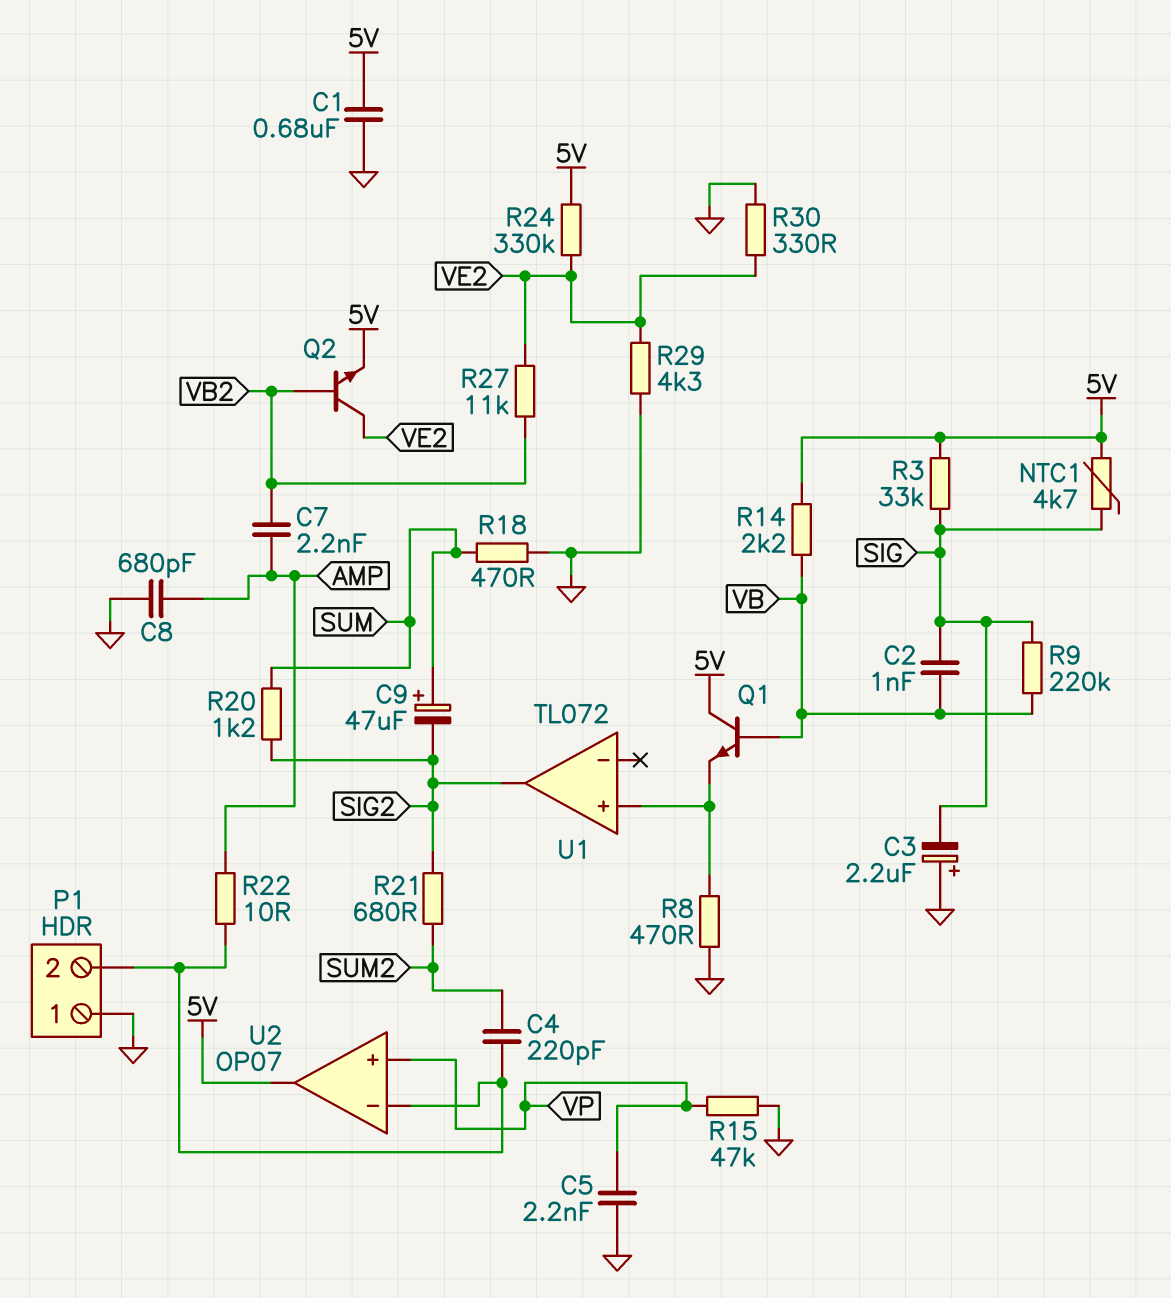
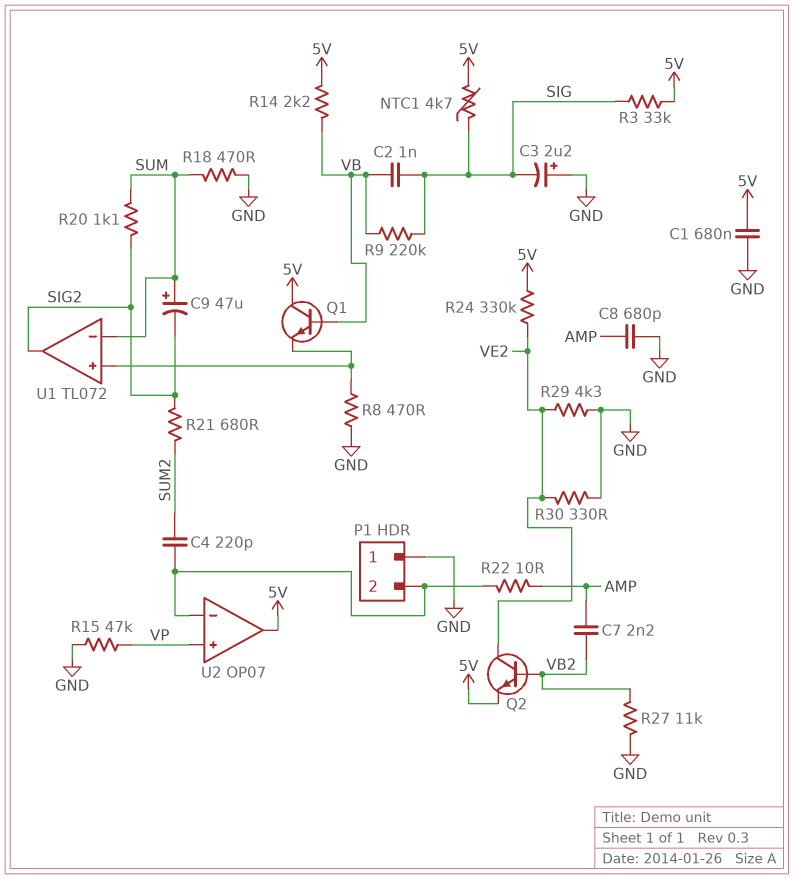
C5: 2.2nF (GND, VP) -> none
R20: 1.2k (SIG2, SUM) -> 1.1k (SIG2, SUM)
R27: 11k (VB2, VE2) -> 11k (GND, VB2)
U1 pin in-: none -> SUM

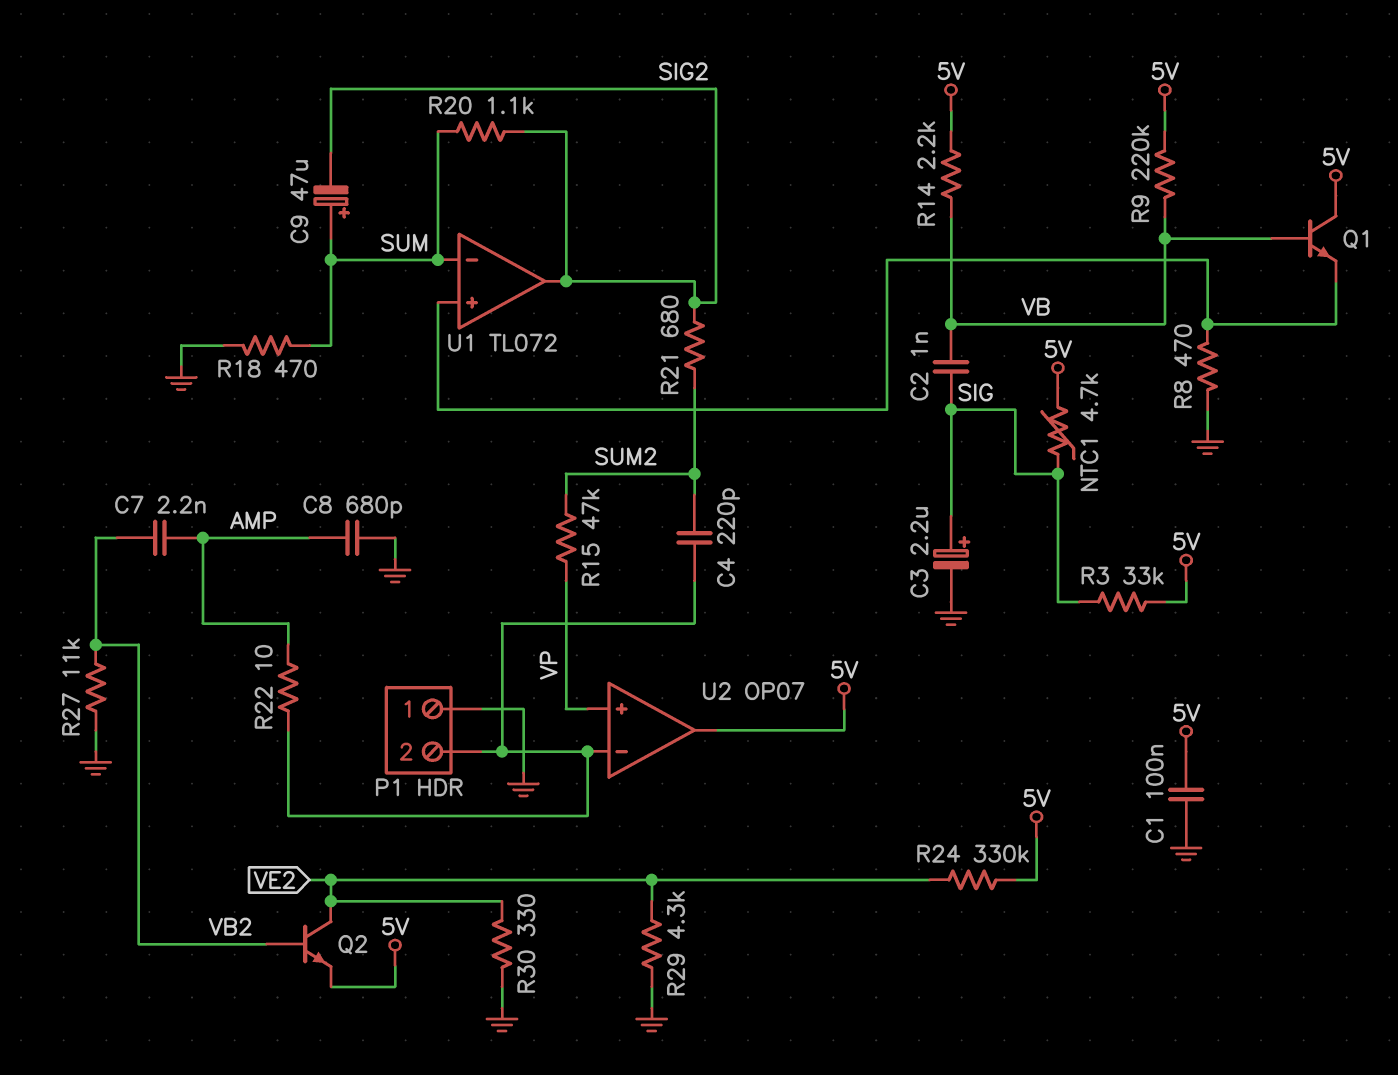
C1: 680nF (5V, GND) -> 100nF (5V, GND)
C3: 2.2uF (plus GND, minus SIG) -> 2.2uF (plus SIG, minus GND)
R9: 220k (SIG, VB) -> 220k (5V, VB)
R15: 47k (GND, VP) -> 47k (SUM2, VP)

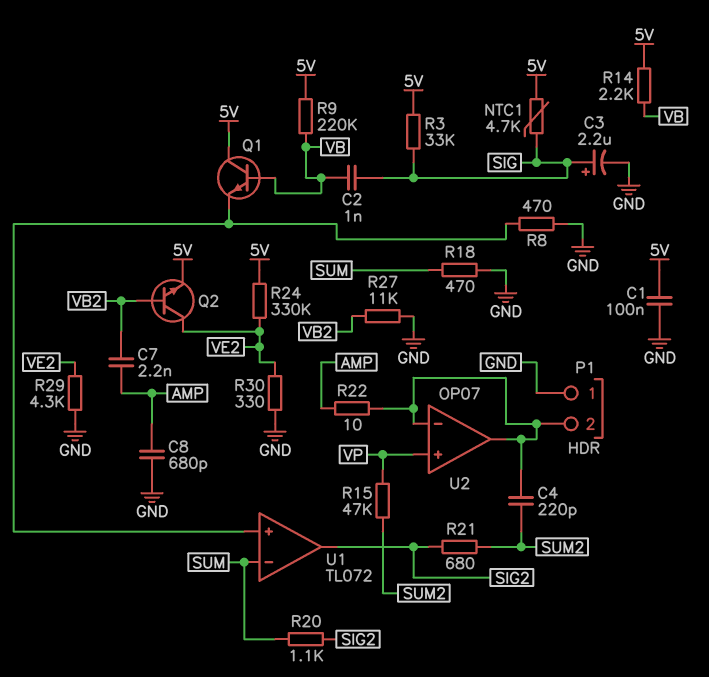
C9: 47uF (plus SUM, minus SIG2) -> none
U2 pin out: 5V -> P1/2

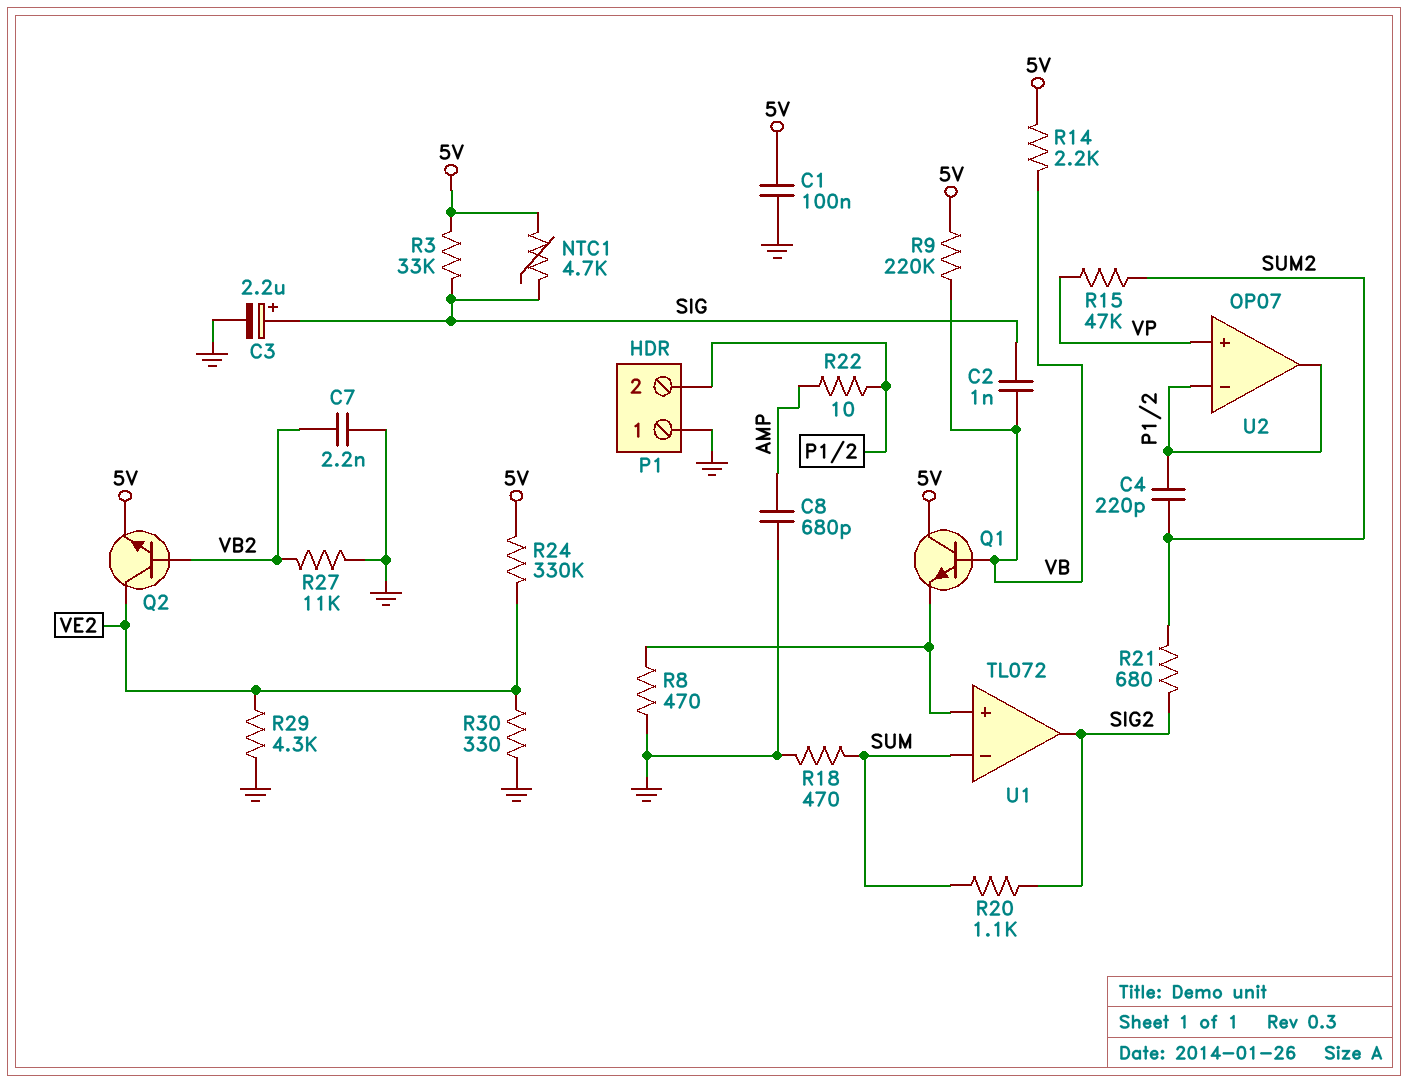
C7: 2.2nF (AMP, VB2) -> 2.2nF (GND, VB2)

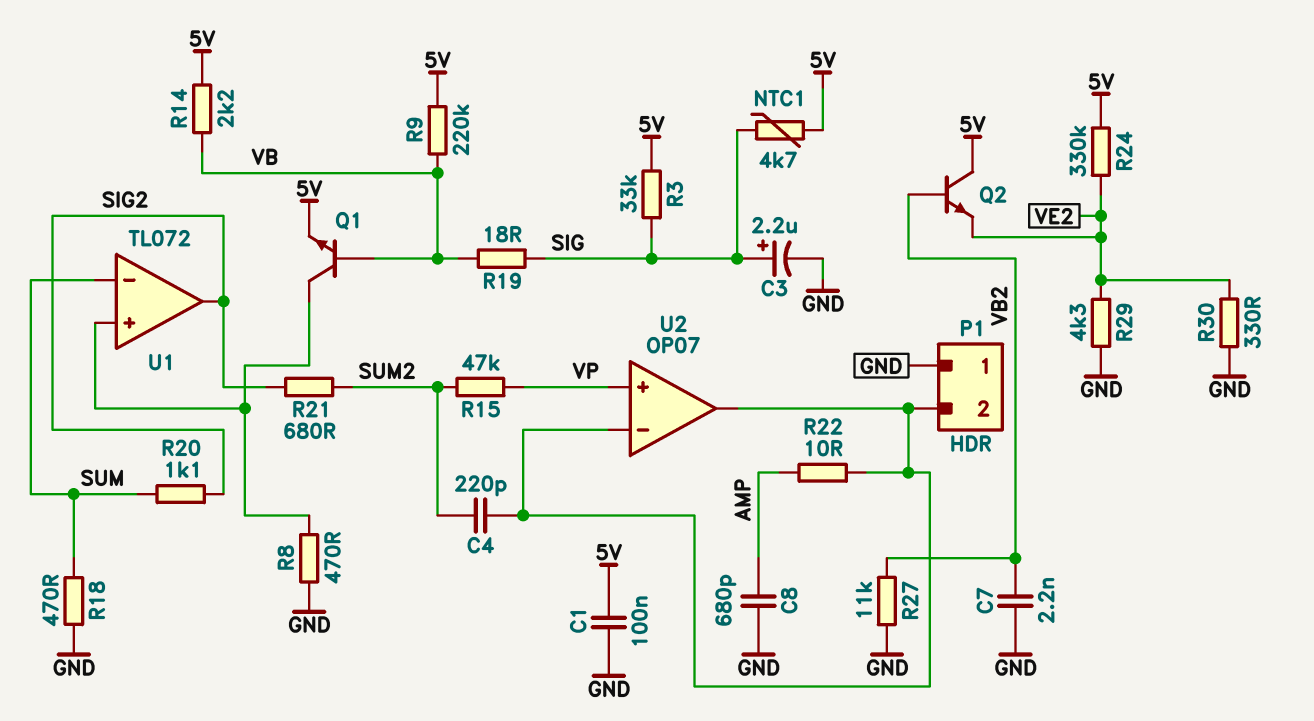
C2: 1nF (SIG, VB) -> none
Q1: NPN (B VB, C 5V, E U1/in+) -> NPN (B VB, C U1/in+, E 5V)
Q2: NPN (B VB2, C VE2, E 5V) -> NPN (B VB2, C 5V, E VE2)
R19: none -> 18 (SIG, VB)

